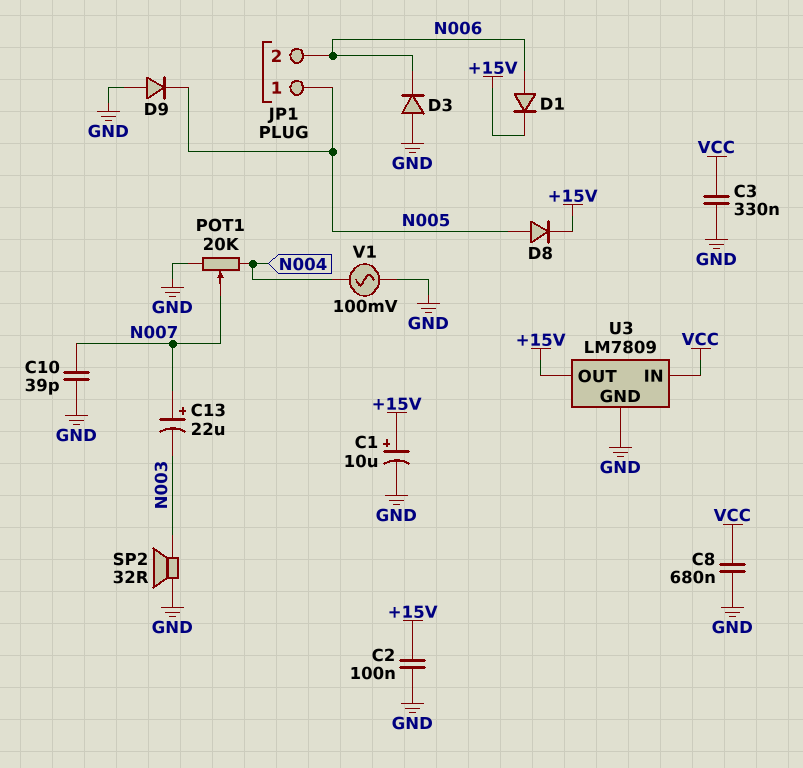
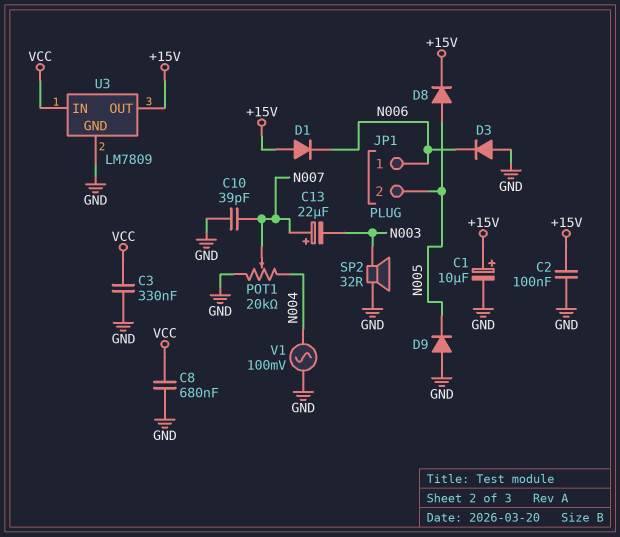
D1: diode (A N006, K +15V) -> diode (A +15V, K N006)
JP1 pin 1: N005 -> N006
JP1 pin 2: N006 -> N005

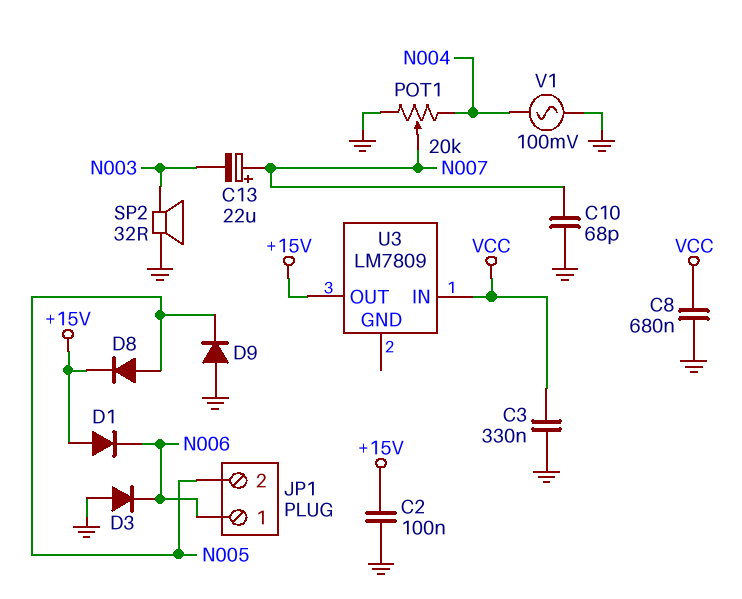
C1: 10uF (plus +15V, minus GND) -> none
C10: 39pF (GND, N007) -> 68pF (GND, N007)
U3 pin GND: GND -> none

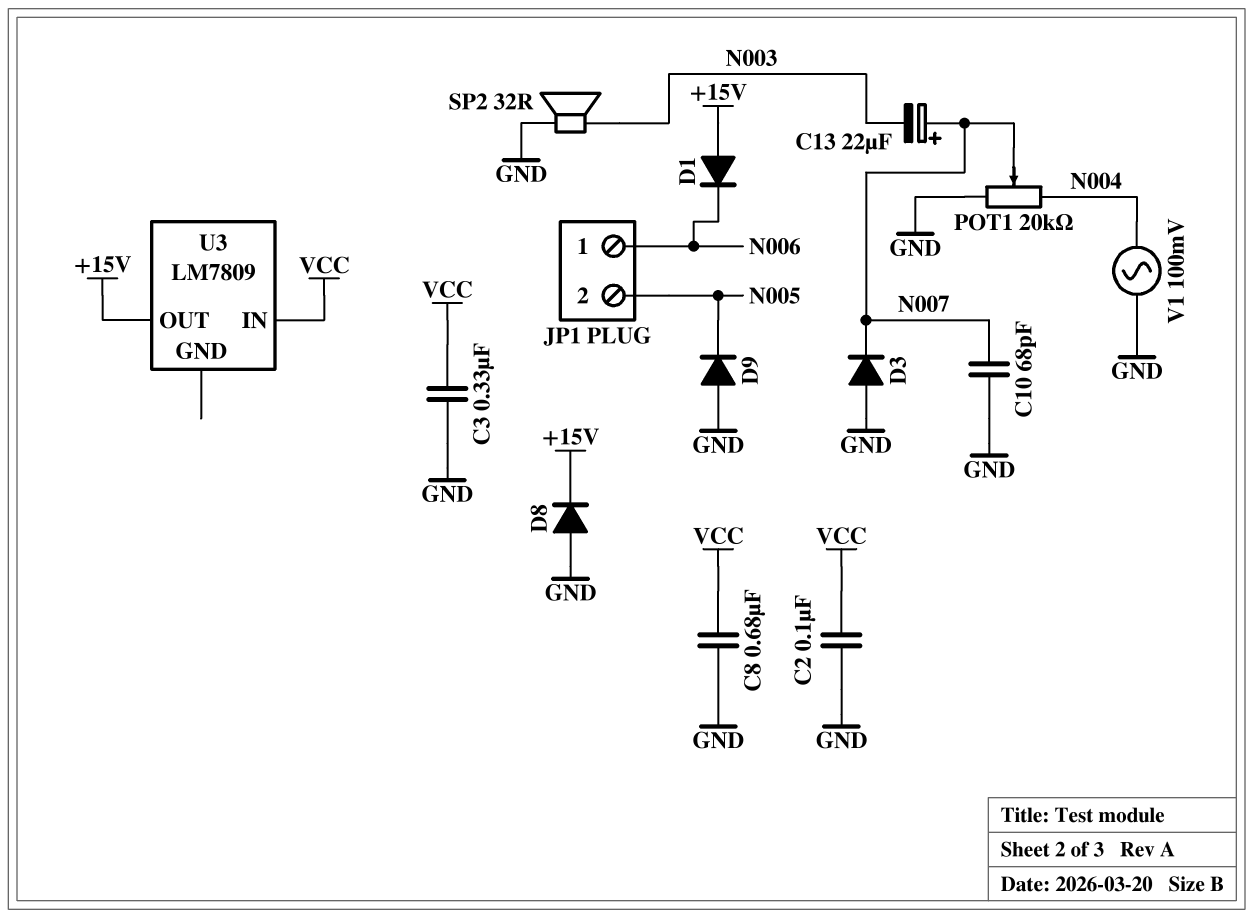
C2: 100nF (+15V, GND) -> 100nF (GND, VCC)
D3: diode (A GND, K N006) -> diode (A GND, K N007)
D8: diode (A N005, K +15V) -> diode (A GND, K +15V)

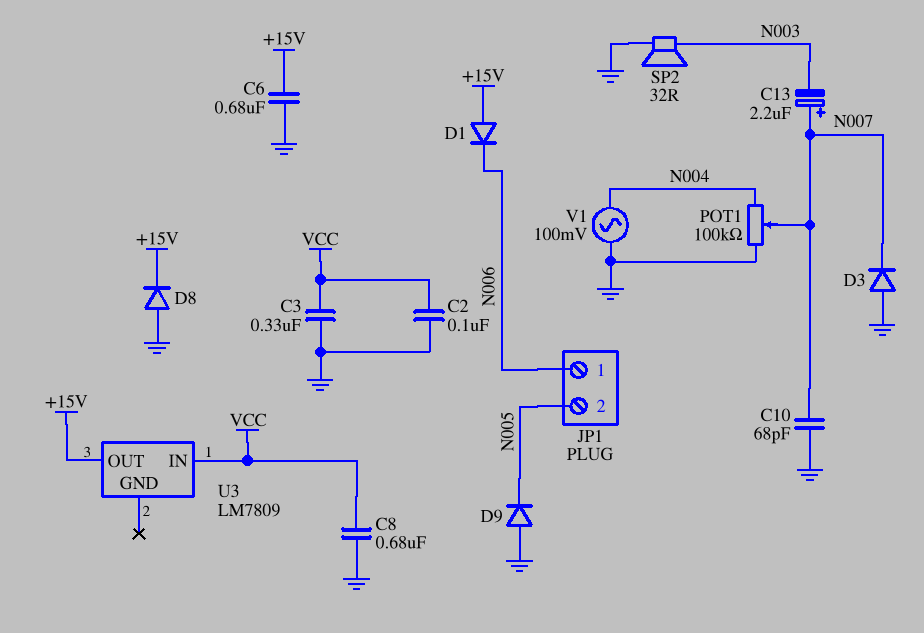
C6: none -> 680nF (+15V, GND)
C13: 22uF (plus N007, minus N003) -> 2.2uF (plus N007, minus N003)
POT1: 20k (GND, N004, wiper N007) -> 100k (GND, N004, wiper N007)

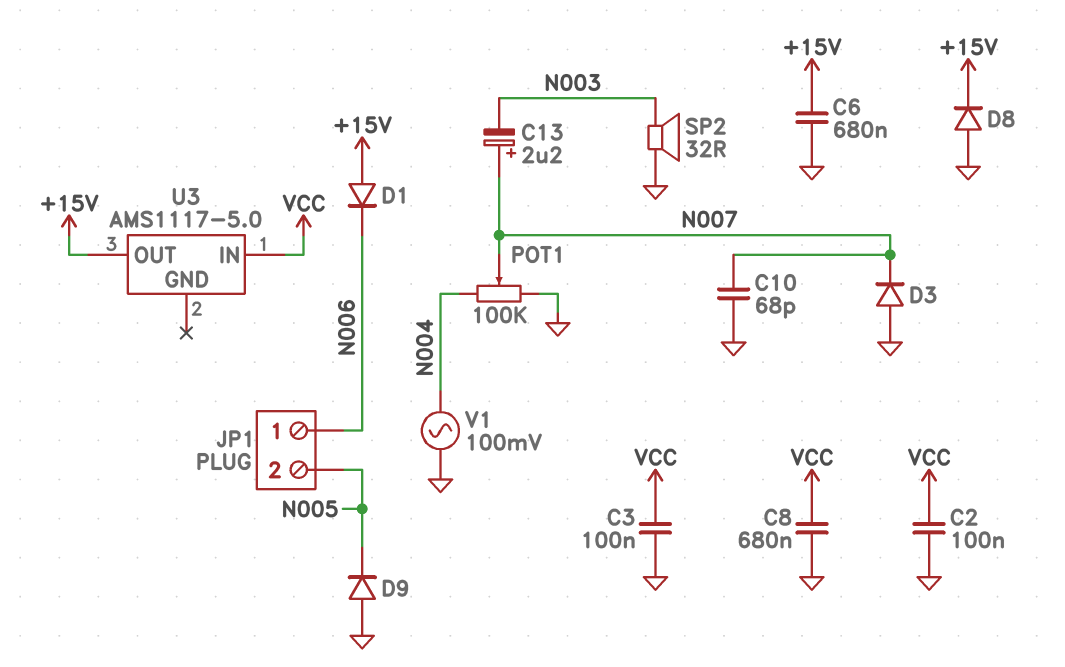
C3: 330nF (GND, VCC) -> 100nF (GND, VCC)
U3: LM7809 -> AMS1117-5.0

